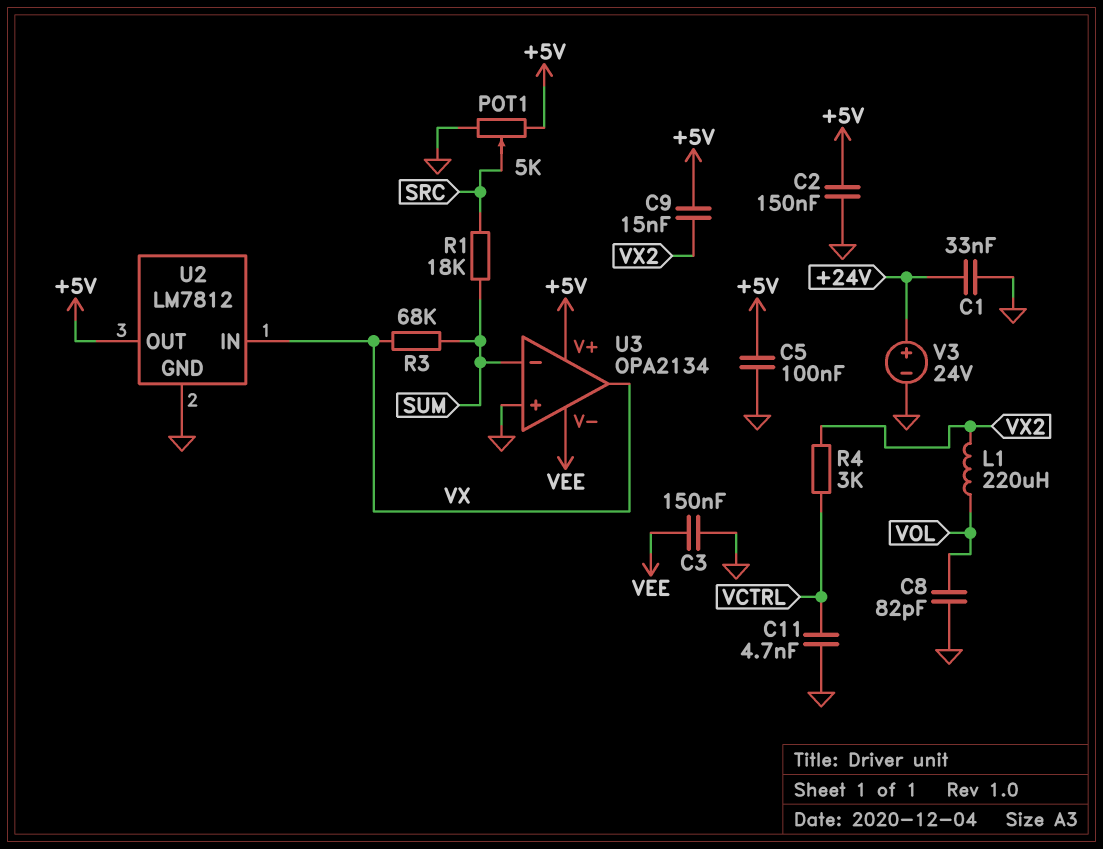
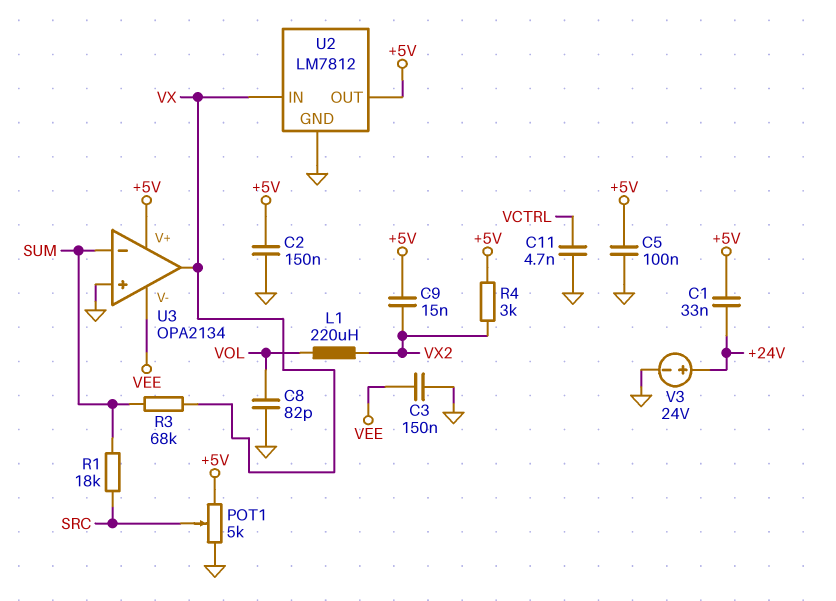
C1: 33nF (+24V, GND) -> 33nF (+5V, +24V)
R4: 3k (VCTRL, VX2) -> 3k (+5V, VX2)

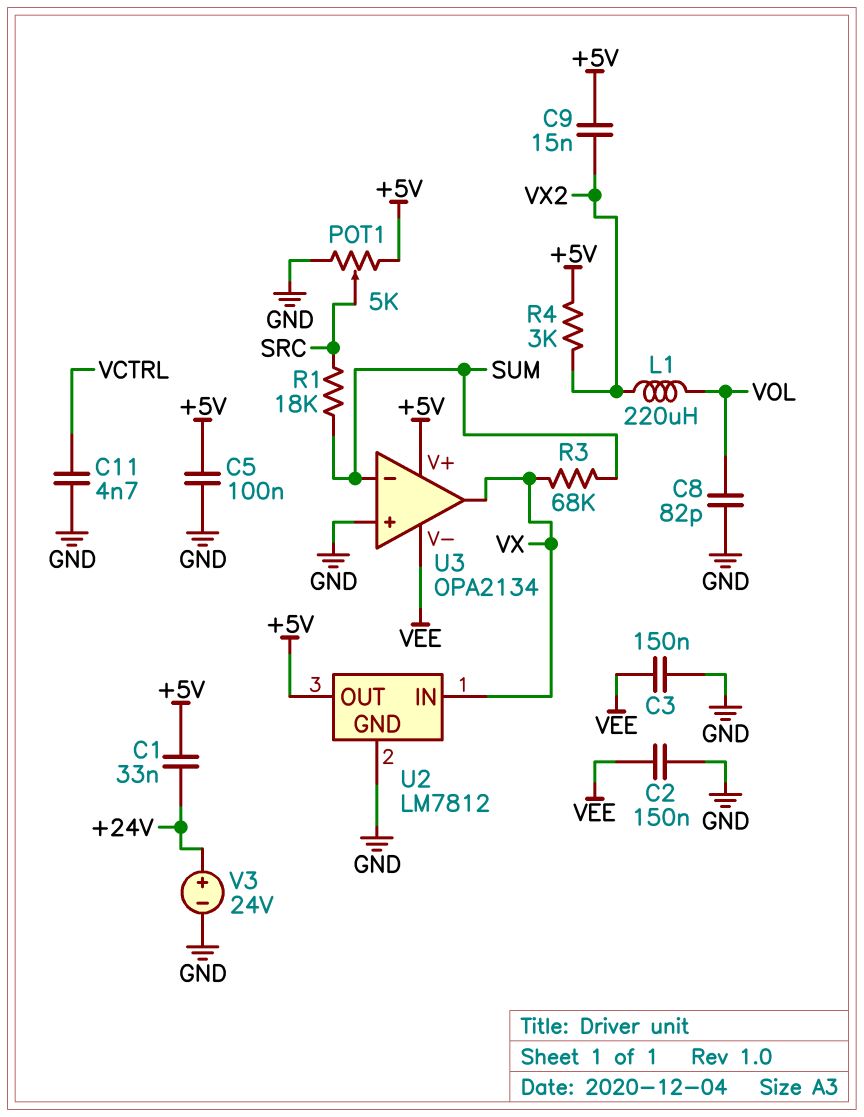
C2: 150nF (+5V, GND) -> 150nF (GND, VEE)

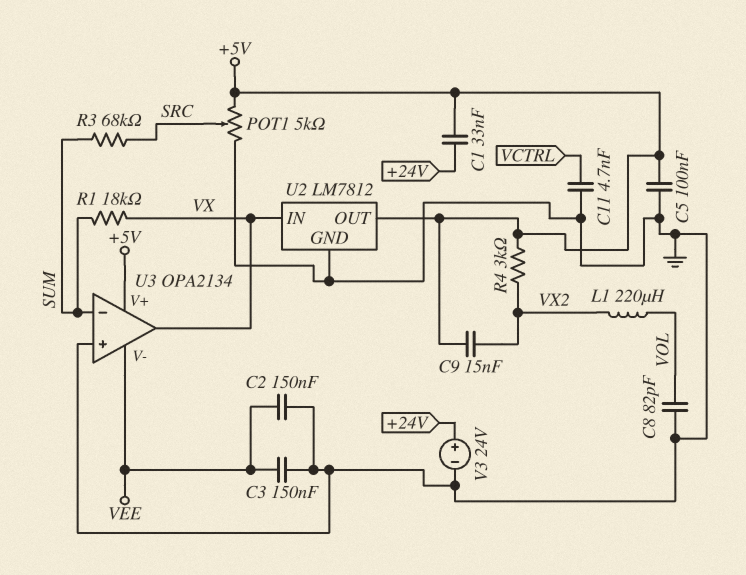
R1: 18k (SRC, SUM) -> 18k (SUM, VX)
R3: 68k (SUM, VX) -> 68k (SRC, SUM)

